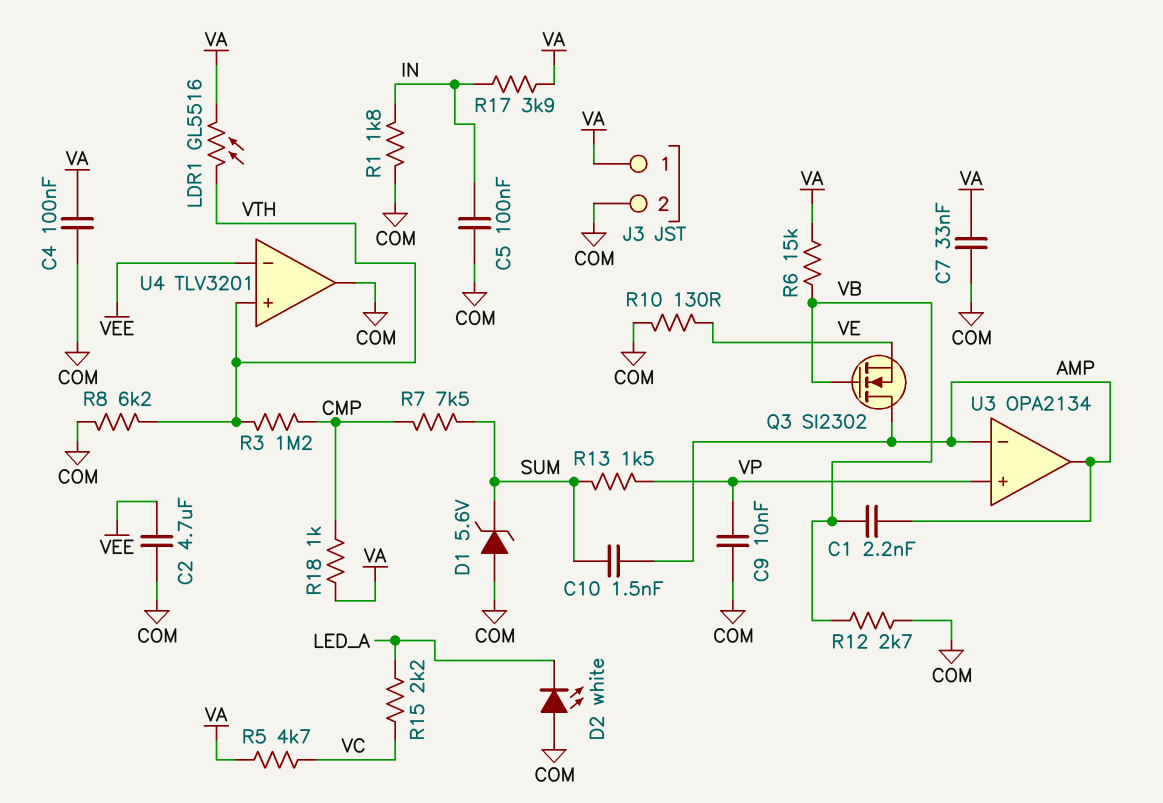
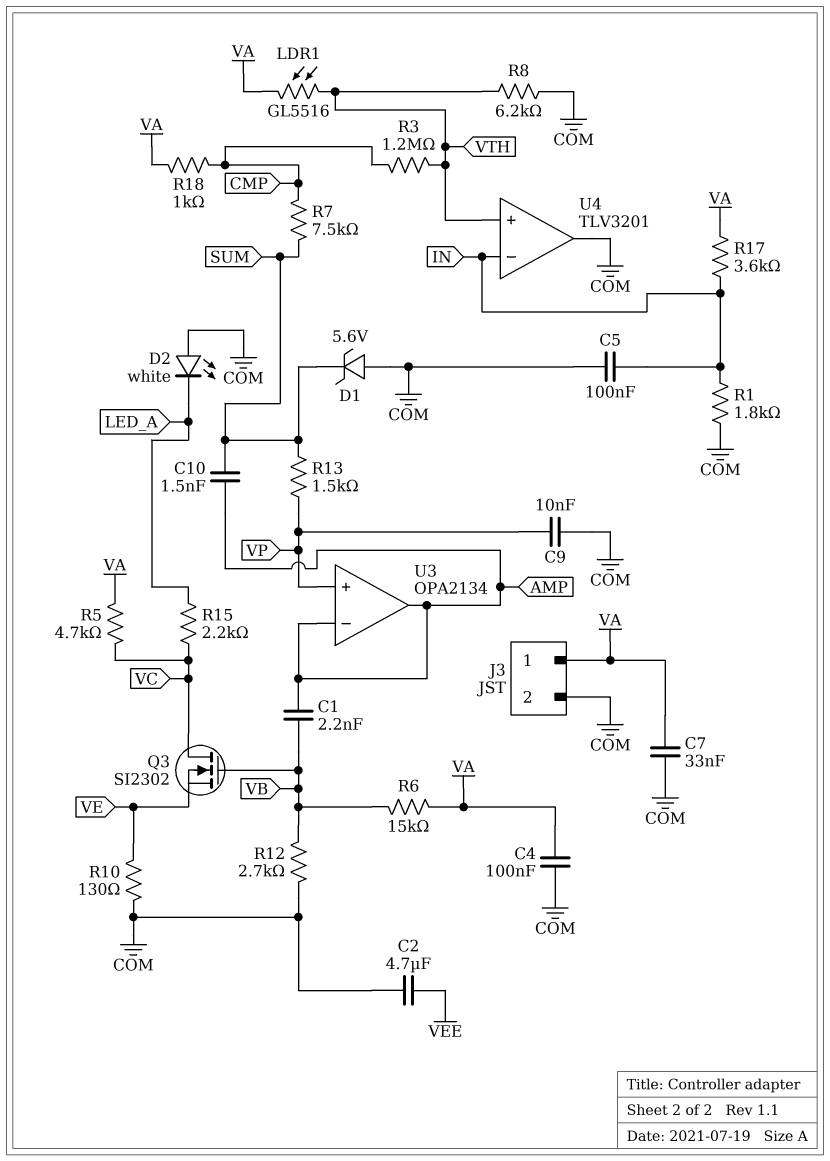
Q3: NMOS SI2302 (G VB, D AMP, S VE) -> NMOS SI2302 (G VB, D VC, S VE)
R17: 3.9k (IN, VA) -> 3.6k (IN, VA)
U4 pin in-: VEE -> IN

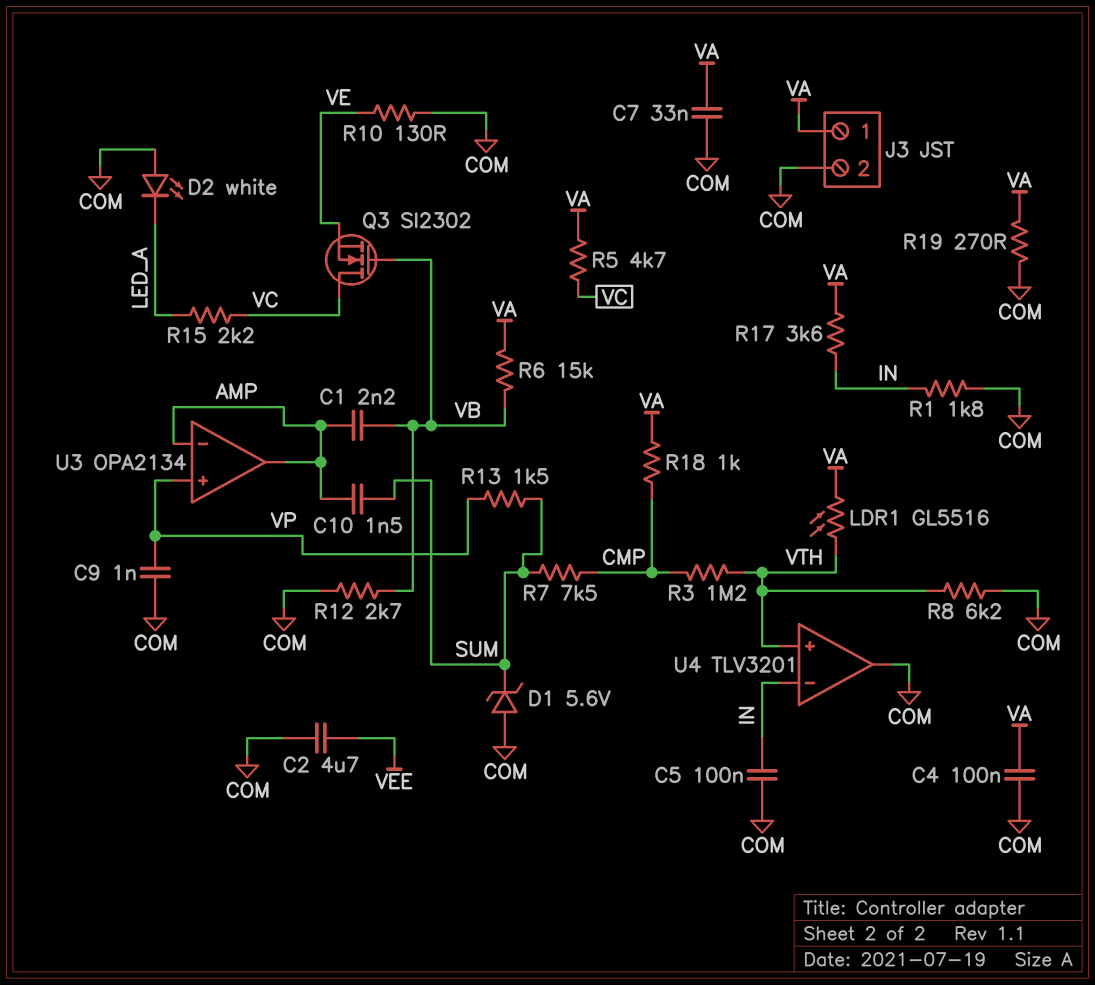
C9: 10nF (COM, VP) -> 1nF (COM, VP)
R19: none -> 270 (COM, VA)

